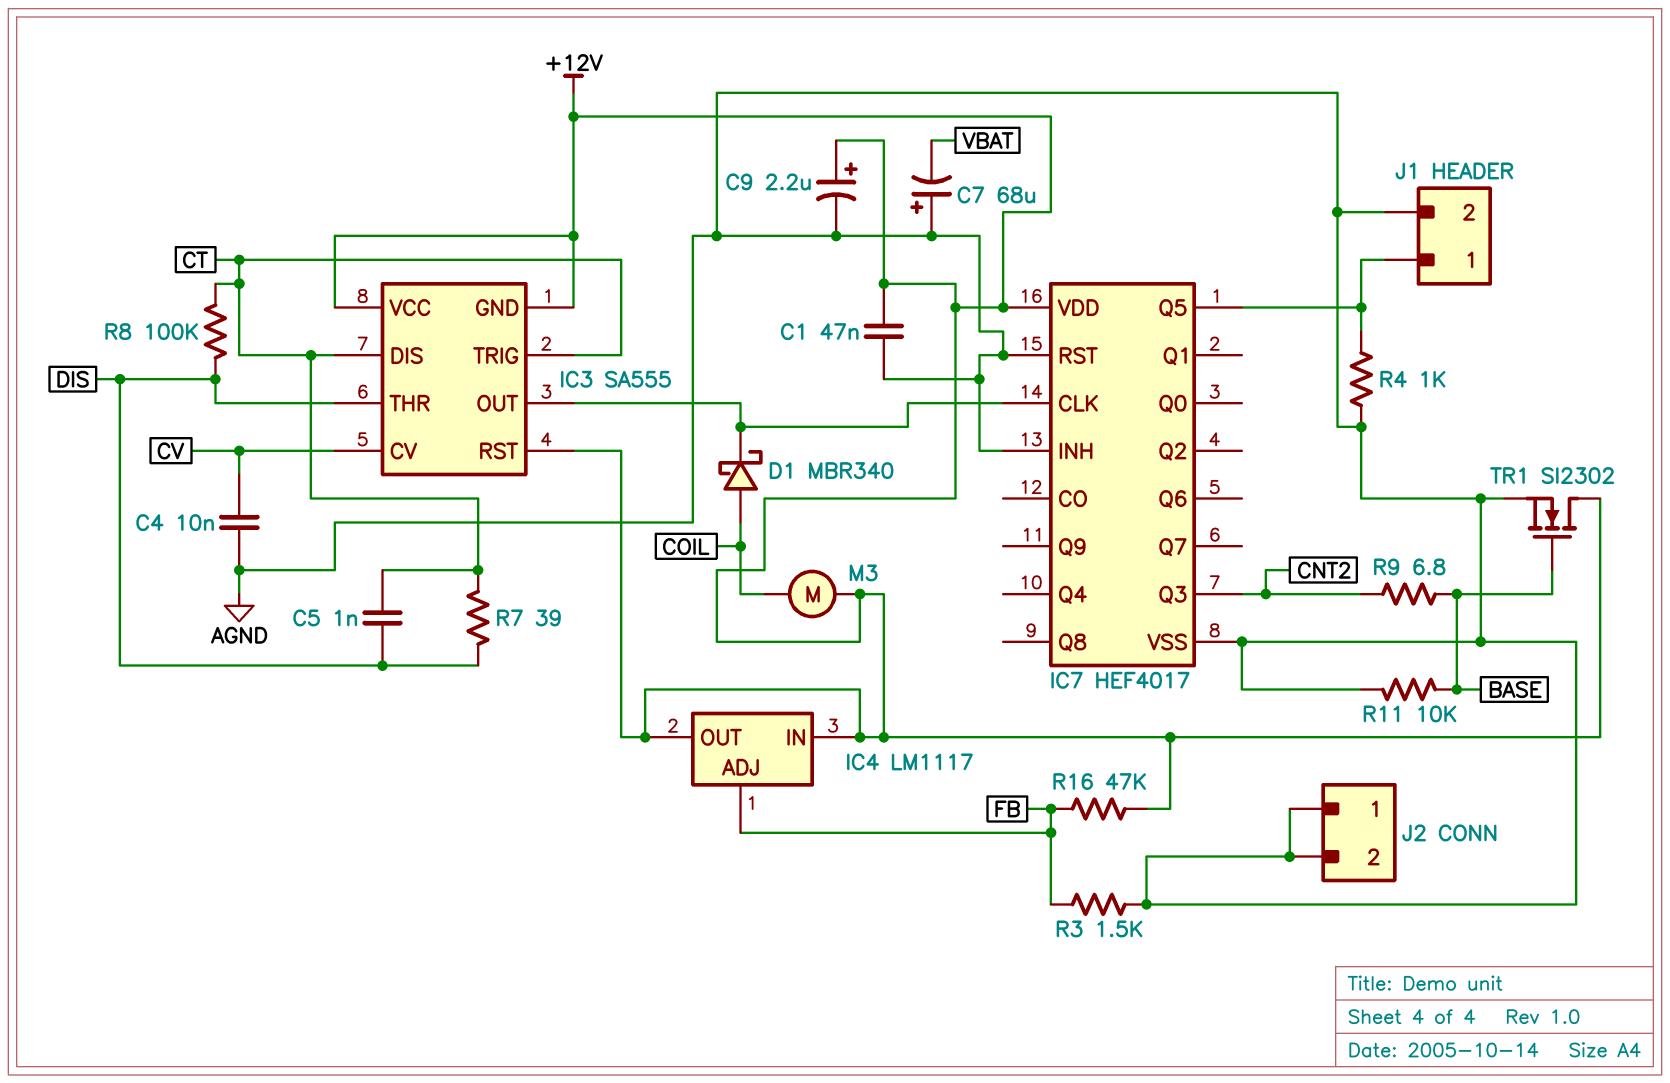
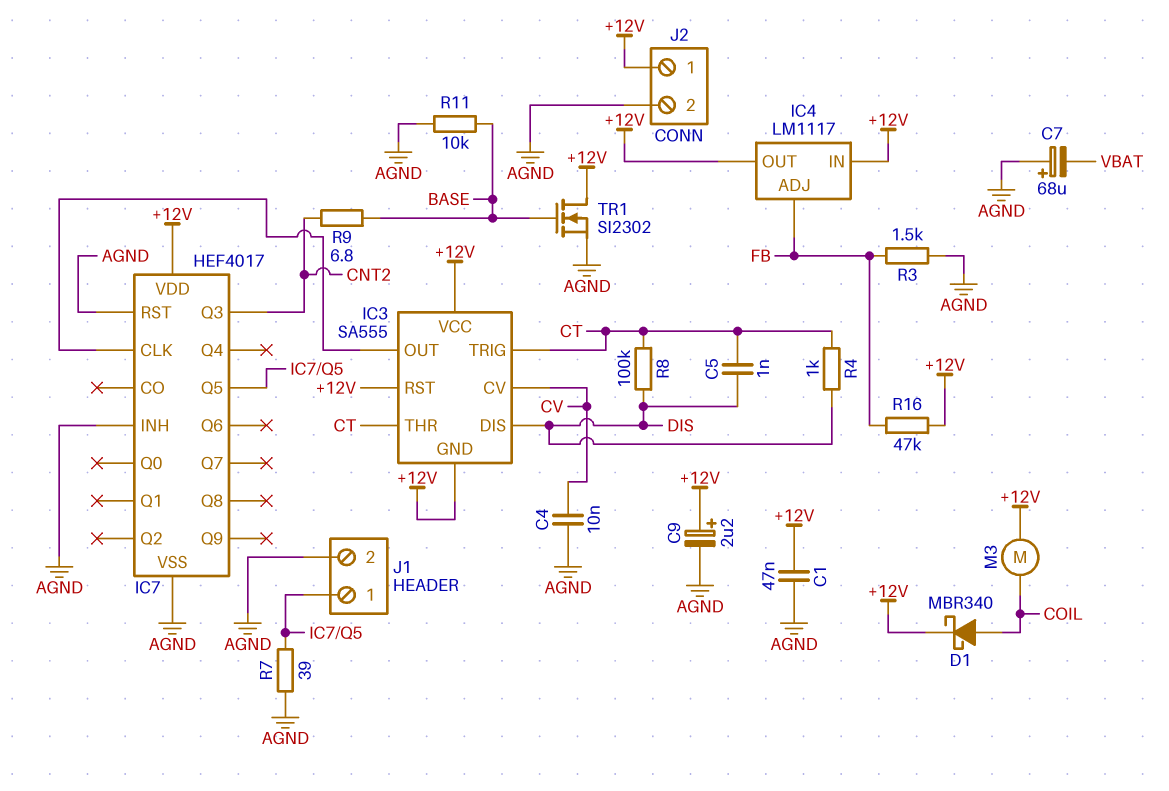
D1: schottky MBR340 (A COIL, K IC3/OUT) -> schottky MBR340 (A COIL, K +12V)
IC3 pin DIS: CT -> DIS
IC3 pin THR: DIS -> CT
J2 pin 1: AGND -> +12V
R4: 1k (AGND, IC7/Q5) -> 1k (CT, DIS)
R7: 39 (CT, DIS) -> 39 (AGND, IC7/Q5)

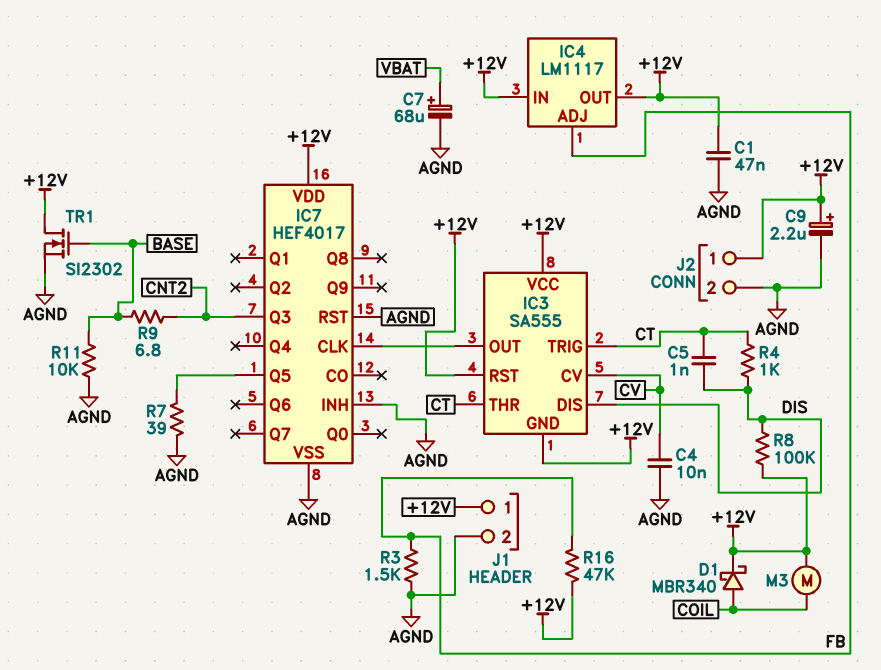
C7: 68uF (plus AGND, minus VBAT) -> 68uF (plus VBAT, minus AGND)
J1 pin 1: IC7/Q5 -> +12V
R8: 100k (CT, DIS) -> 100k (+12V, DIS)

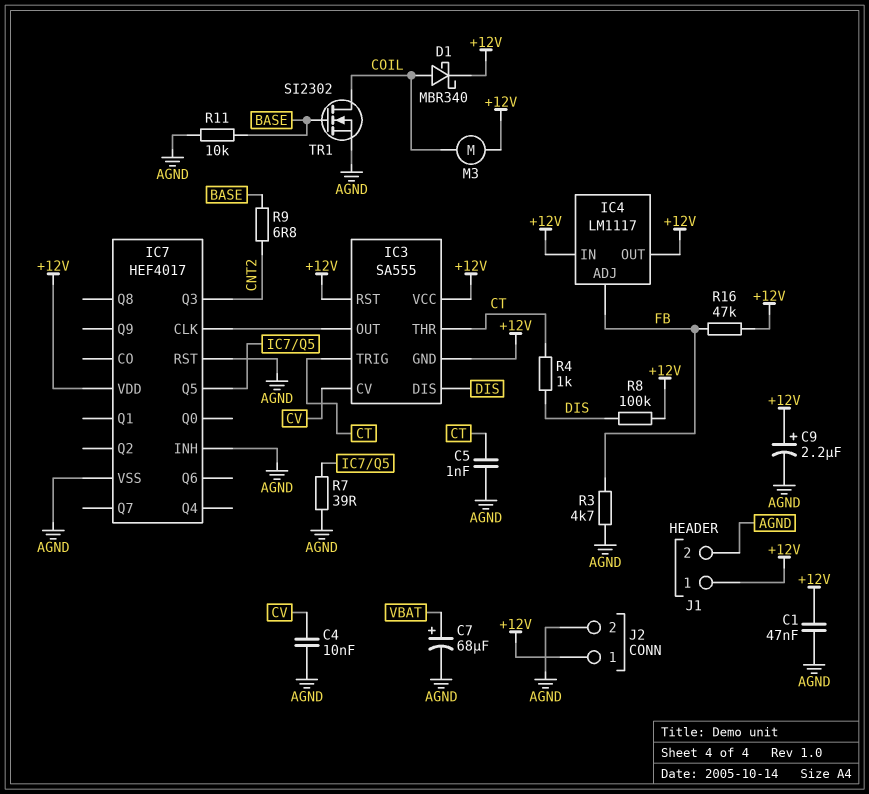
C5: 1nF (CT, DIS) -> 1nF (AGND, CT)
R3: 1.5k (AGND, FB) -> 4.7k (AGND, FB)
TR1: NMOS SI2302 (G BASE, D +12V, S AGND) -> NMOS SI2302 (G BASE, D COIL, S AGND)

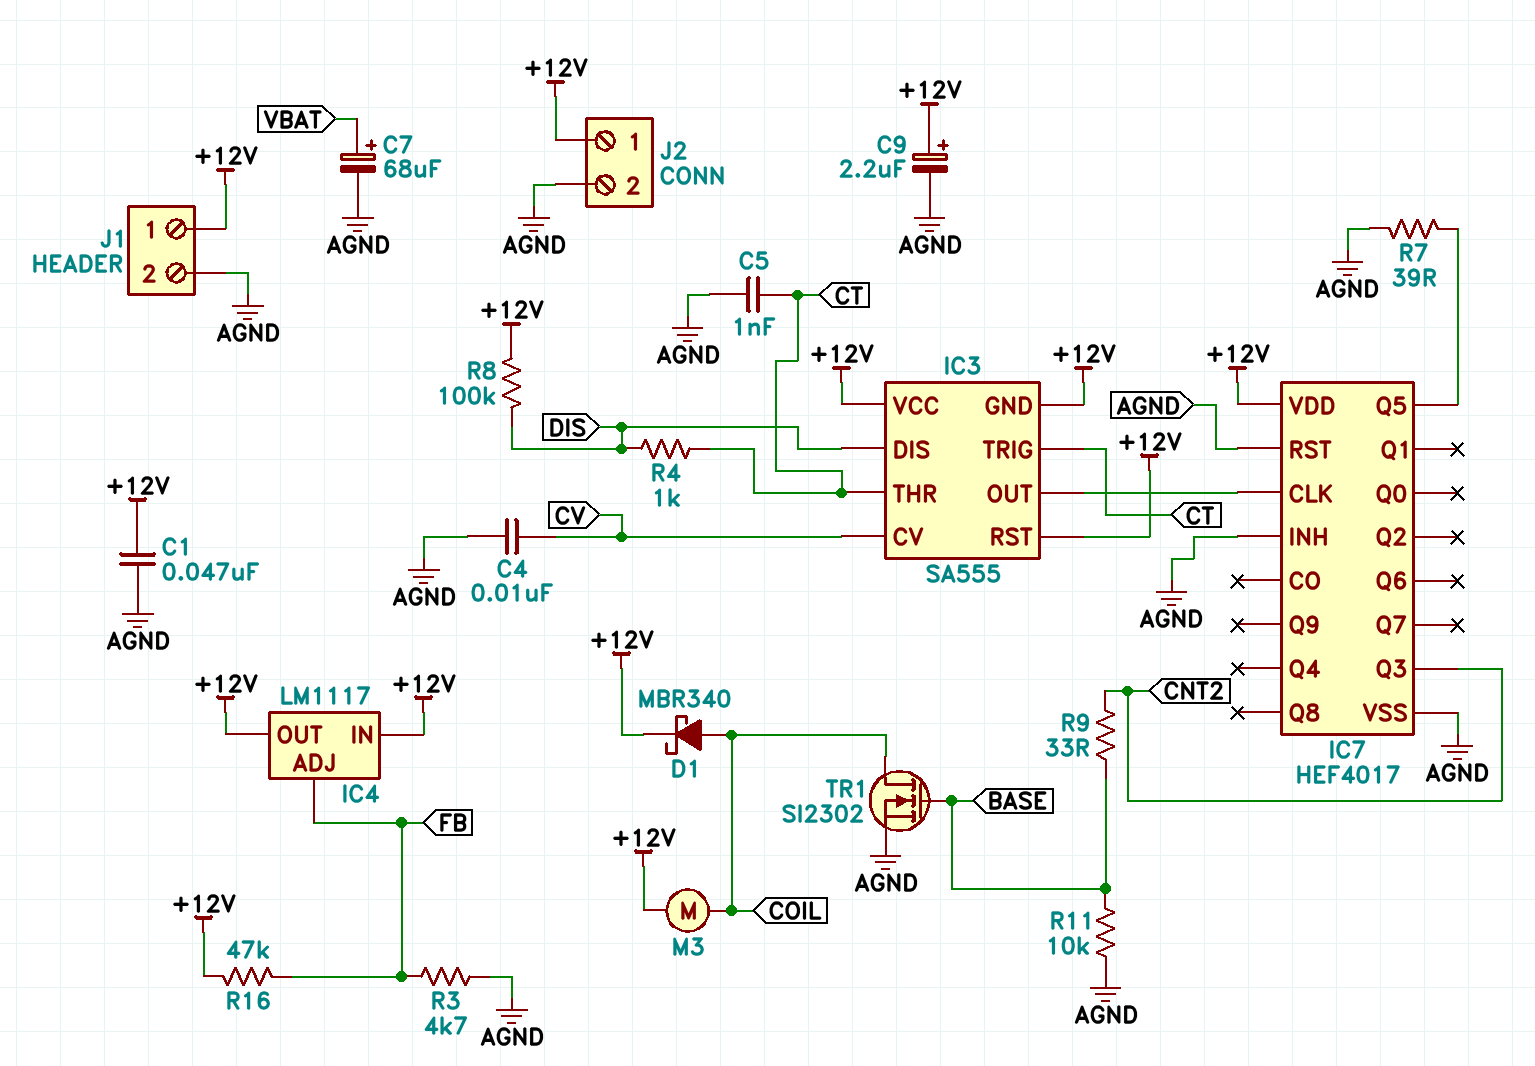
R9: 6.8 (BASE, CNT2) -> 33 (BASE, CNT2)

